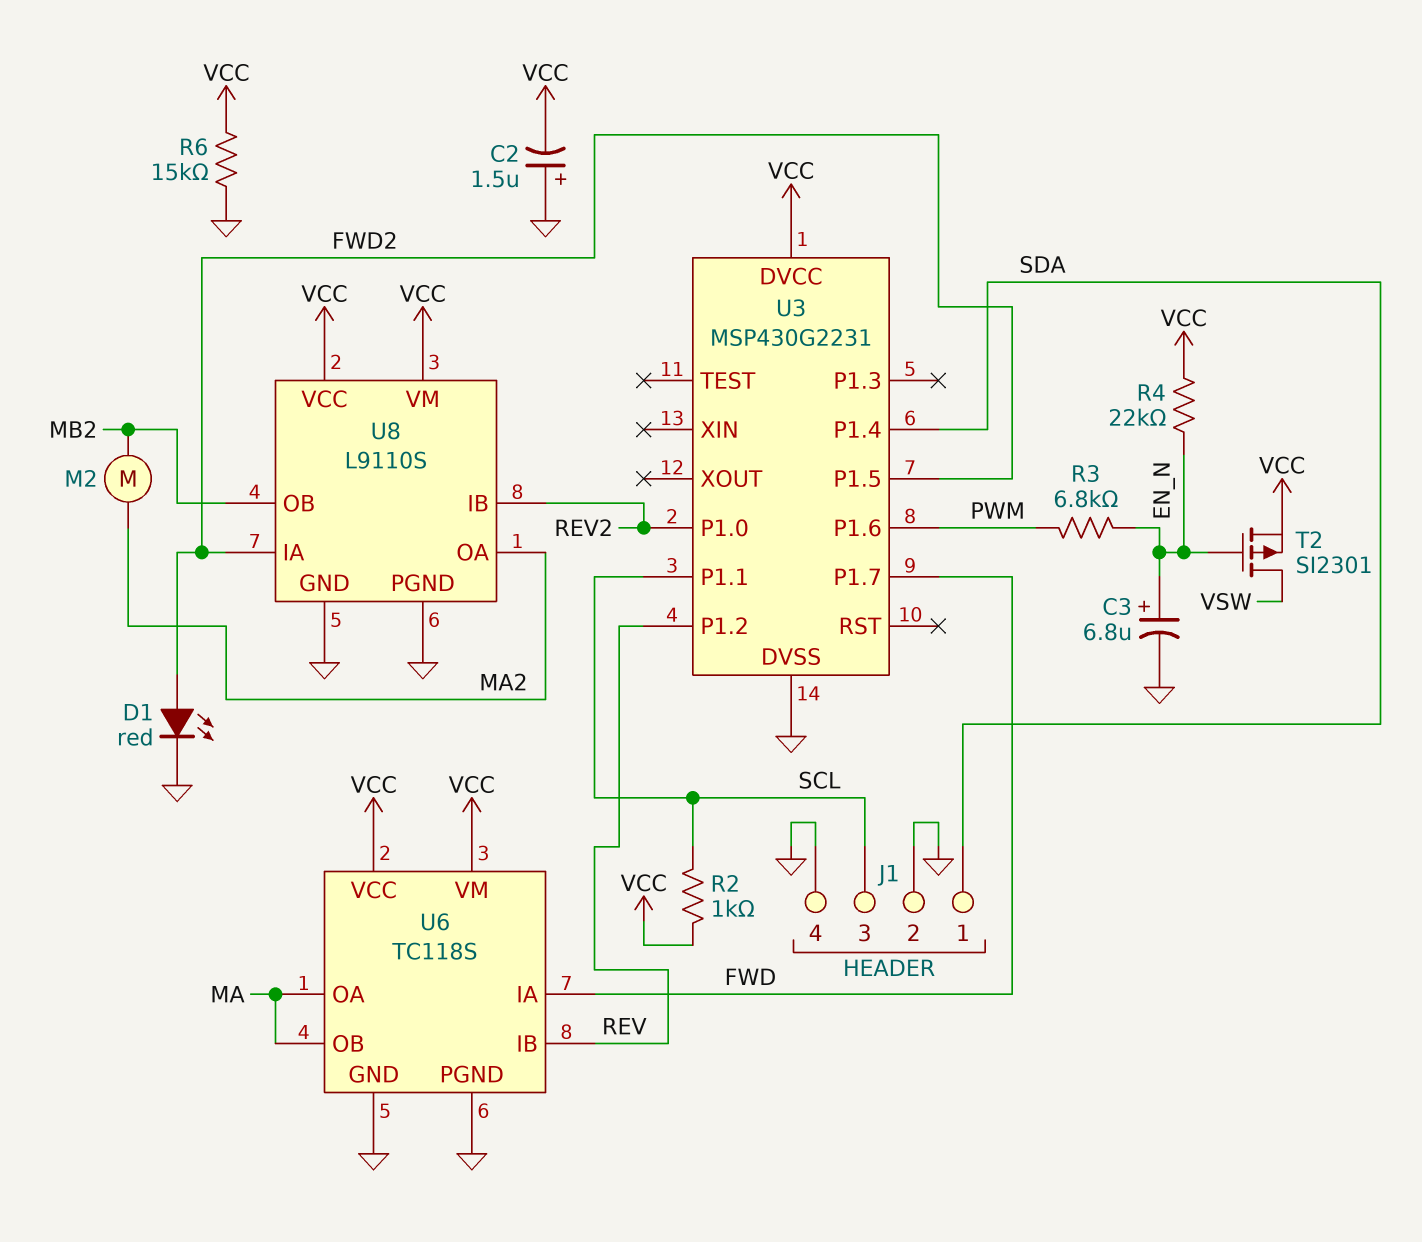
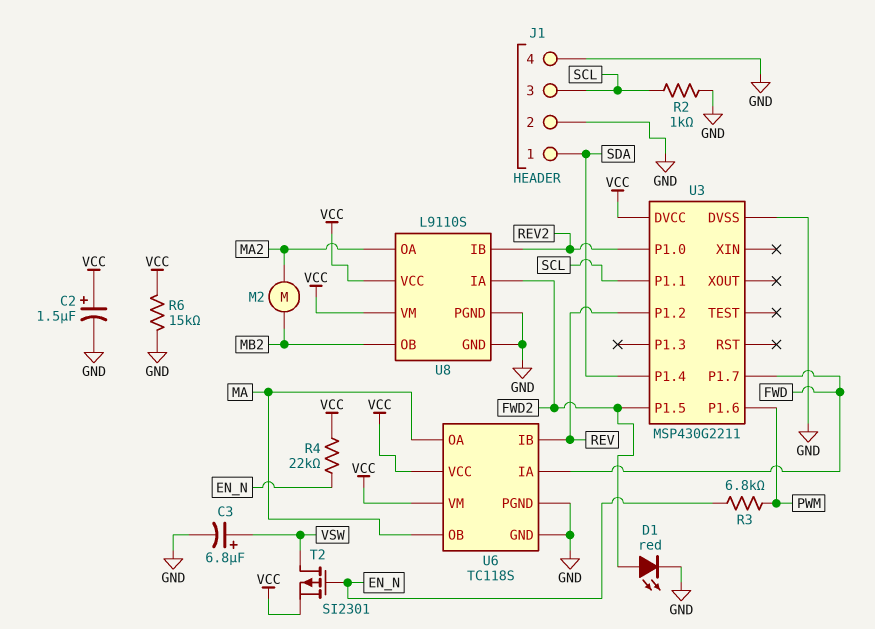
C2: 1.5uF (plus GND, minus VCC) -> 1.5uF (plus VCC, minus GND)
C3: 6.8uF (plus EN_N, minus GND) -> 6.8uF (plus VSW, minus GND)
R2: 1k (SCL, VCC) -> 1k (GND, SCL)
U3: MSP430G2231 -> MSP430G2211

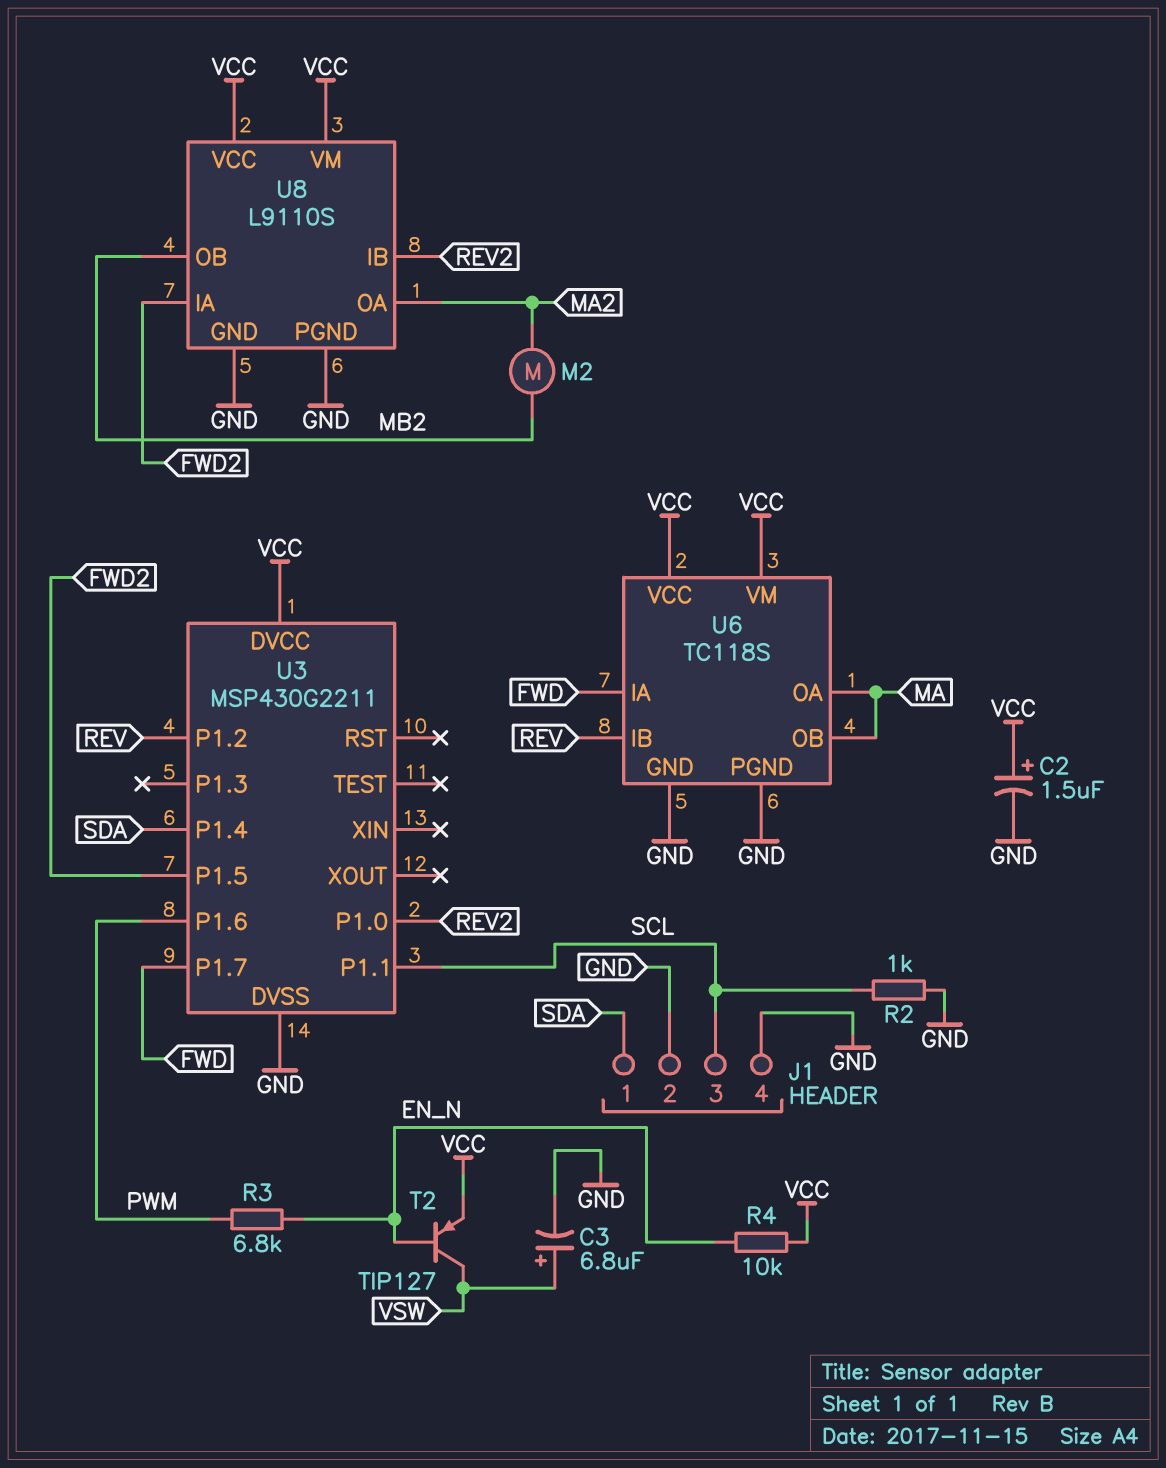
D1: LED red (A FWD2, K GND) -> none
R4: 22k (EN_N, VCC) -> 10k (EN_N, VCC)
R6: 15k (GND, VCC) -> none
T2: PMOS SI2301 (G EN_N, D VSW, S VCC) -> PNP TIP127 (B EN_N, C VSW, E VCC)

